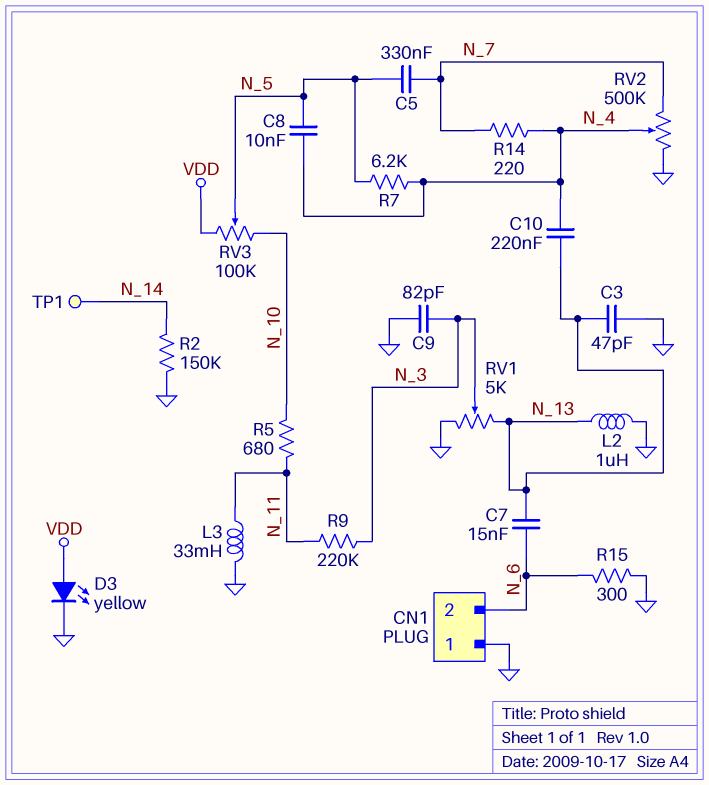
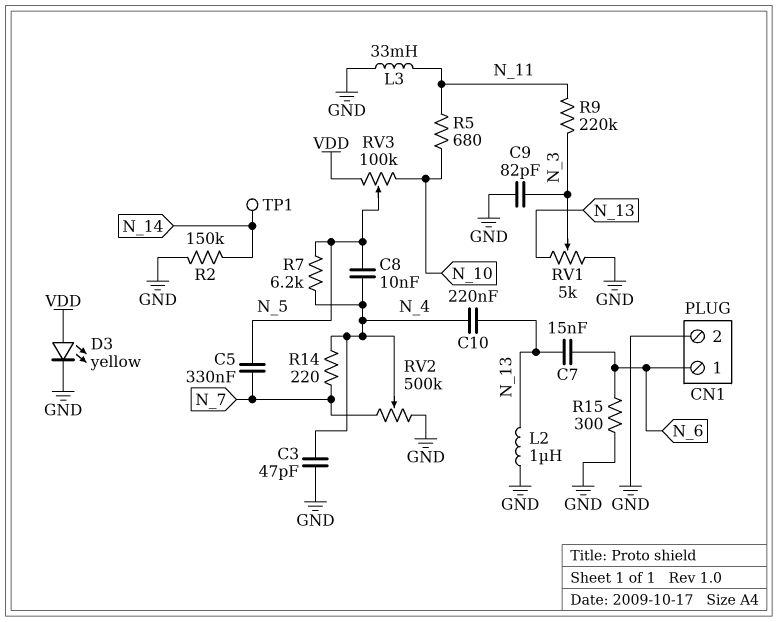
C3: 47pF (GND, N_13) -> 47pF (GND, N_4)
CN1 pin 1: GND -> N_6
CN1 pin 2: N_6 -> GND

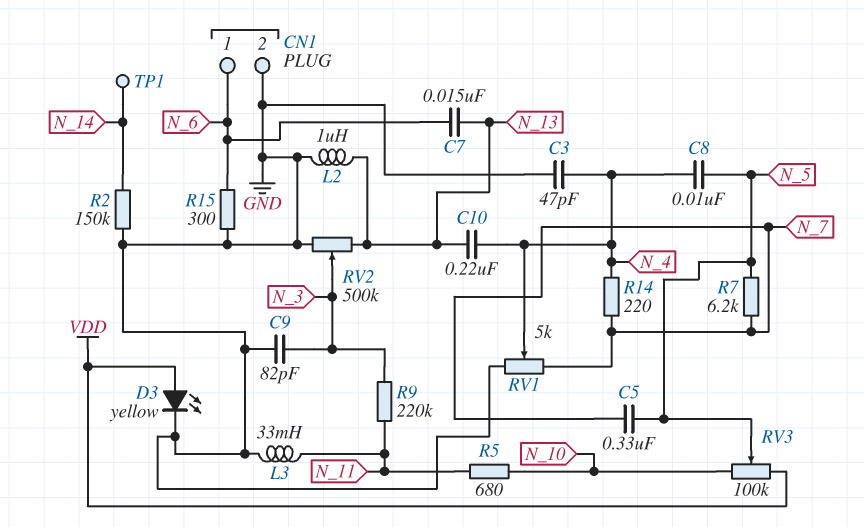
R7: 6.2k (N_4, N_5) -> 6.2k (N_5, N_7)
RV1: 5k (GND, N_13, wiper N_3) -> 5k (GND, N_7, wiper N_4)
RV2: 500k (GND, N_7, wiper N_4) -> 500k (GND, N_13, wiper N_3)

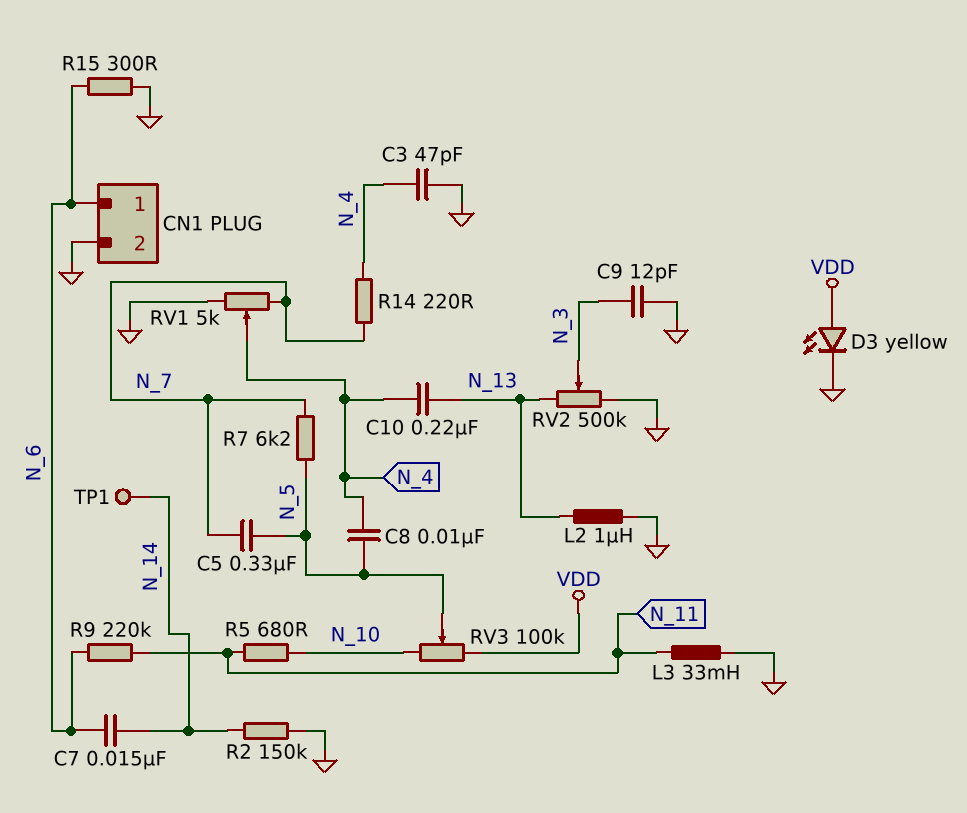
C7: 15nF (N_6, N_13) -> 15nF (N_6, N_14)
C9: 82pF (GND, N_3) -> 12pF (GND, N_3)
R9: 220k (N_3, N_11) -> 220k (N_6, N_11)

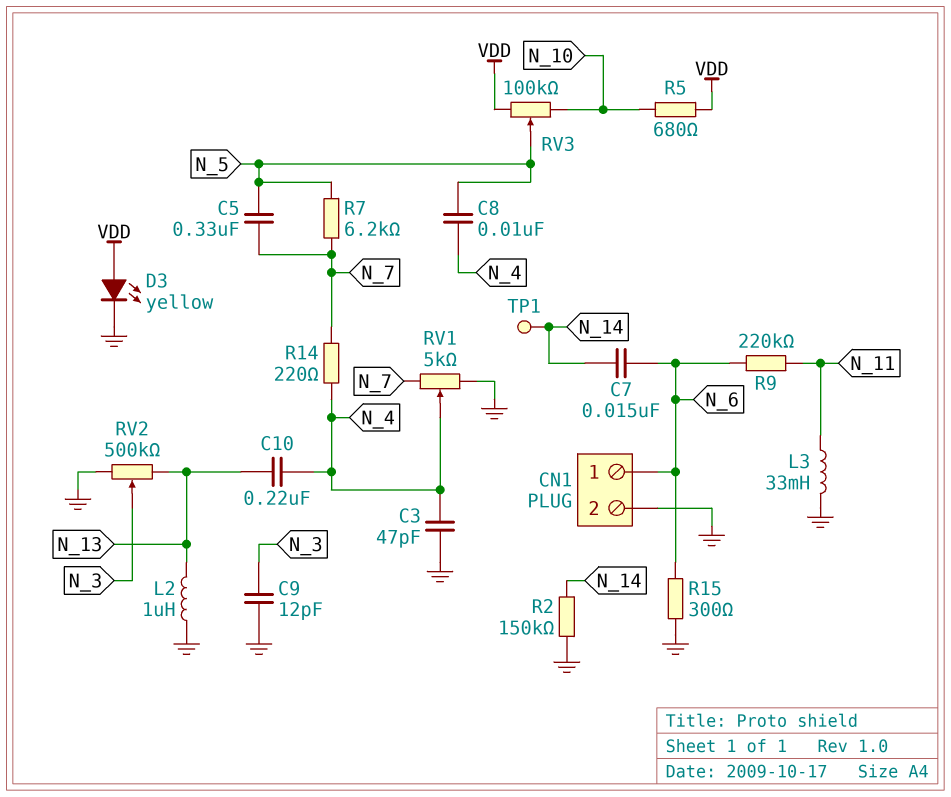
R5: 680 (N_10, N_11) -> 680 (N_10, VDD)

